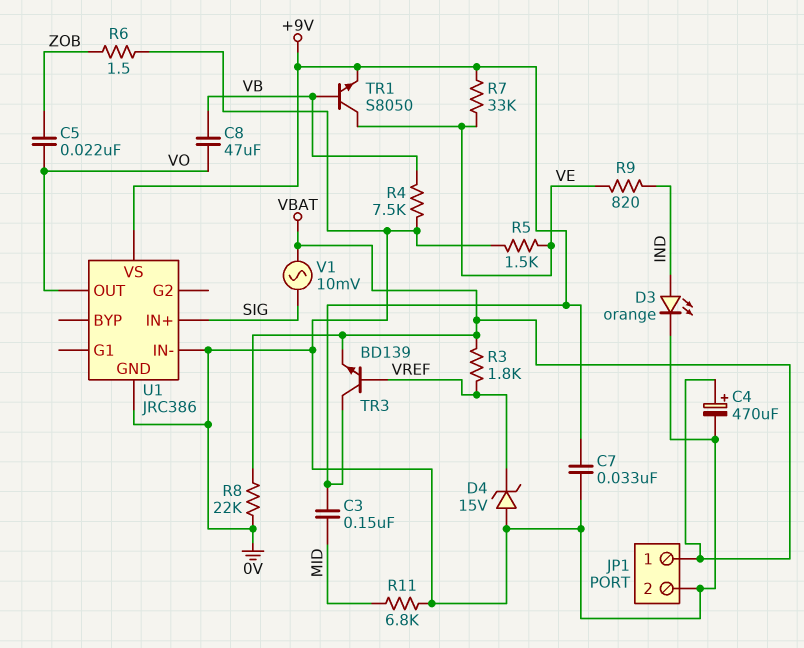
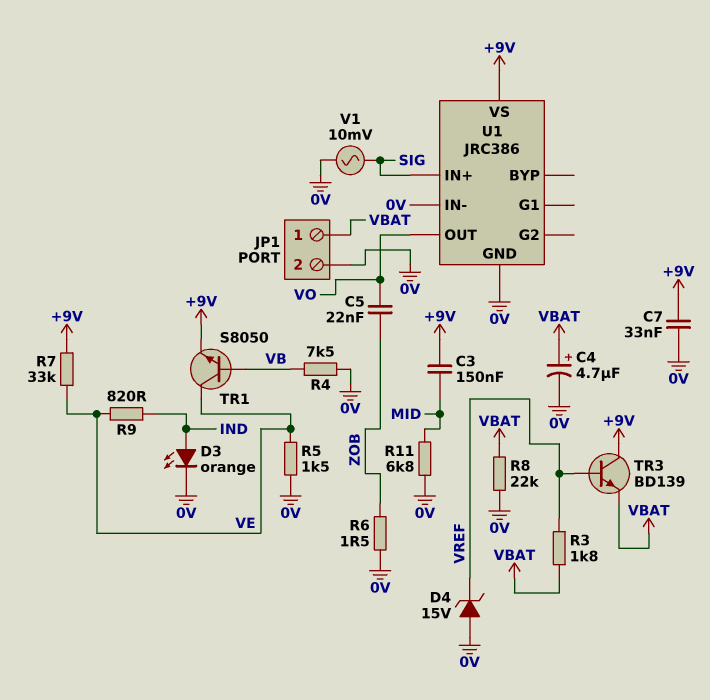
C4: 470uF (plus VBAT, minus 0V) -> 4.7uF (plus VBAT, minus 0V)
C8: 47uF (VB, VO) -> none
V1: AC 10mV (SIG, VBAT) -> AC 10mV (0V, SIG)

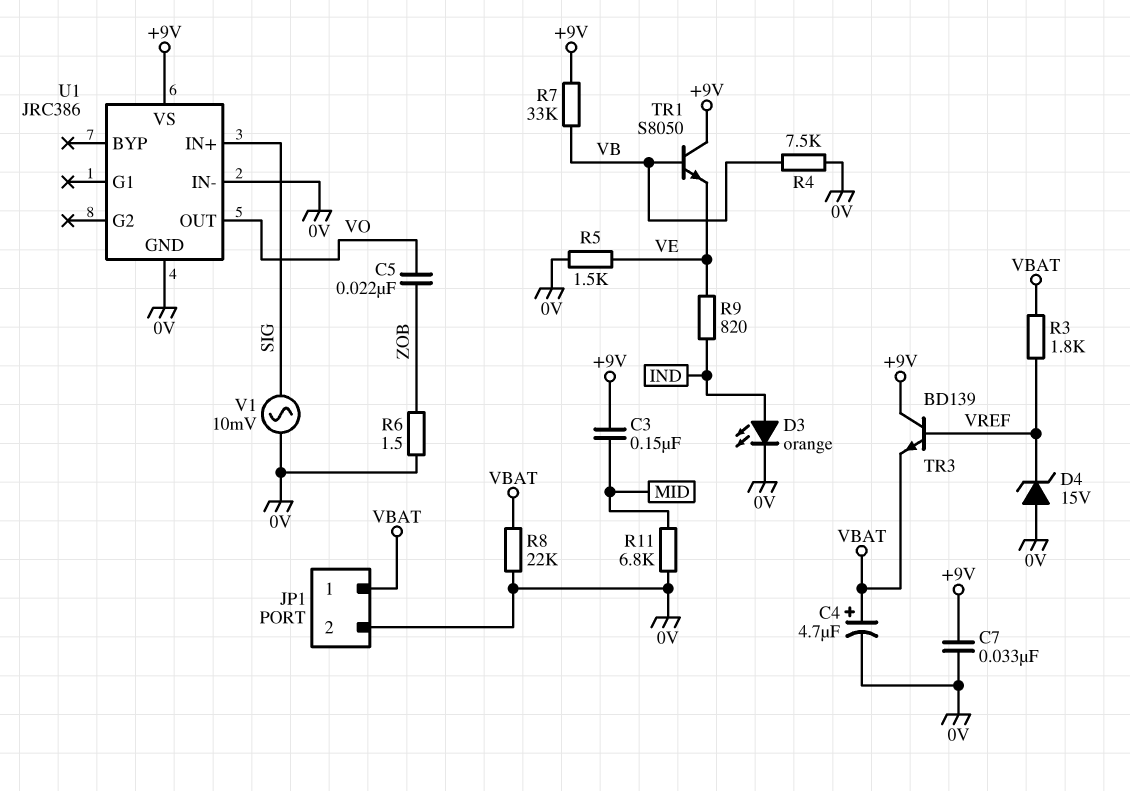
R7: 33k (+9V, VE) -> 33k (+9V, VB)
TR1: NPN S8050 (B VB, C VE, E +9V) -> NPN S8050 (B VB, C +9V, E VE)

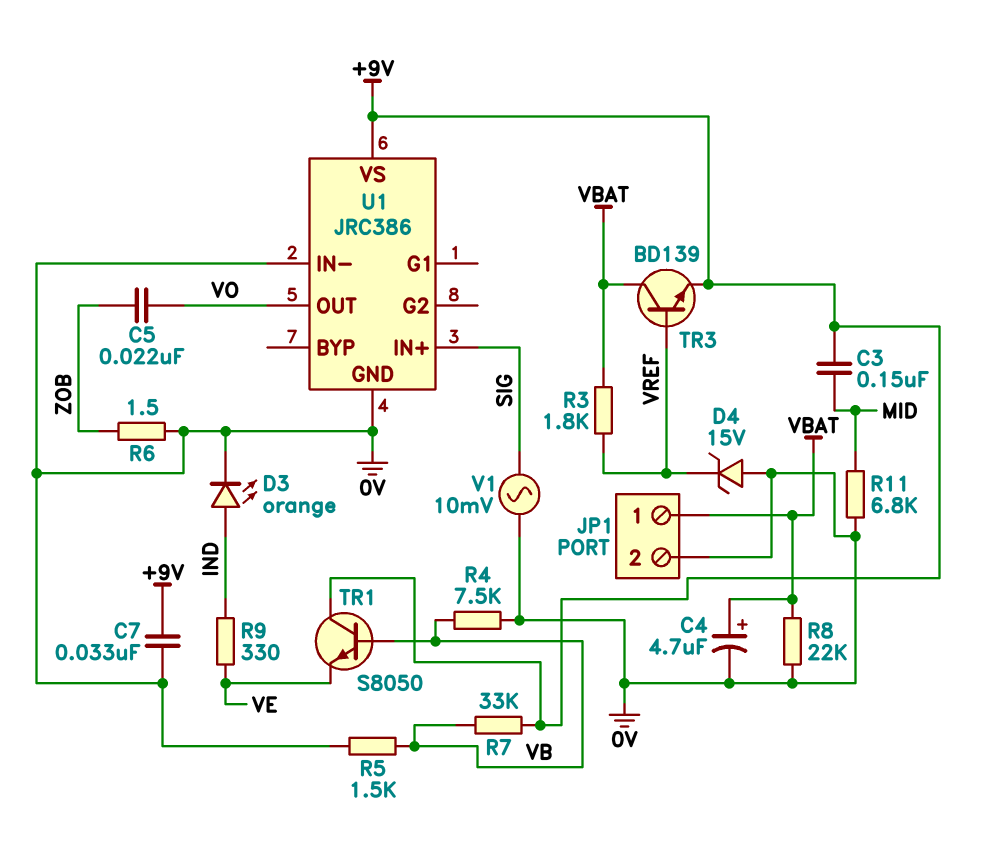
R5: 1.5k (0V, VE) -> 1.5k (0V, VB)
R9: 820 (IND, VE) -> 330 (IND, VE)
TR3: NPN BD139 (B VREF, C +9V, E VBAT) -> NPN BD139 (B VREF, C VBAT, E +9V)

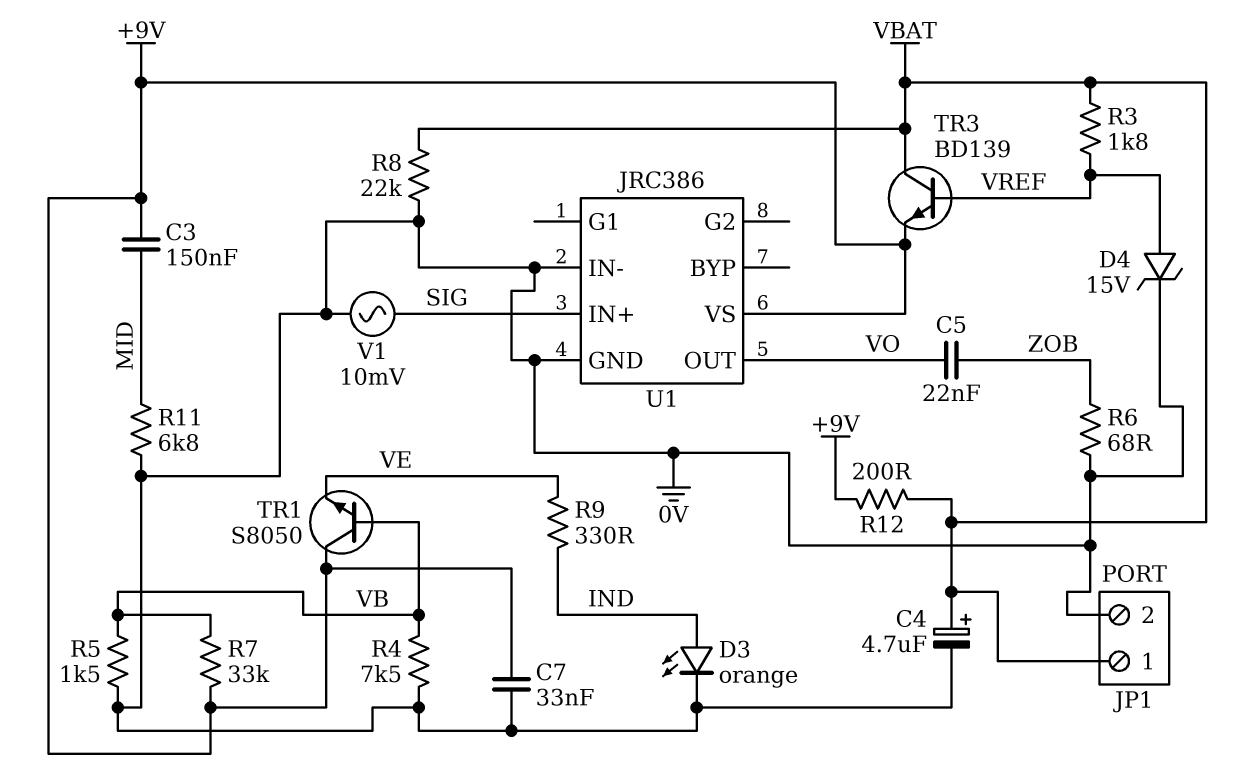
D4: zener 15V (A 0V, K VREF) -> zener 15V (A VREF, K 0V)
R6: 1.5 (0V, ZOB) -> 68 (0V, ZOB)
R12: none -> 200 (+9V, VBAT)

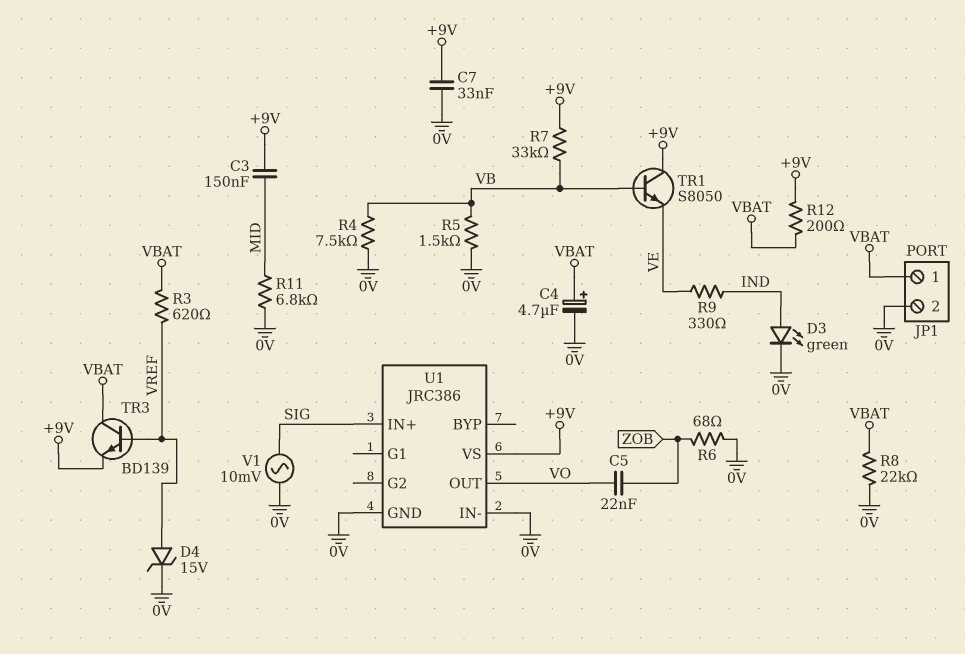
D3: LED orange (A IND, K 0V) -> LED green (A IND, K 0V)
R3: 1.8k (VBAT, VREF) -> 620 (VBAT, VREF)

